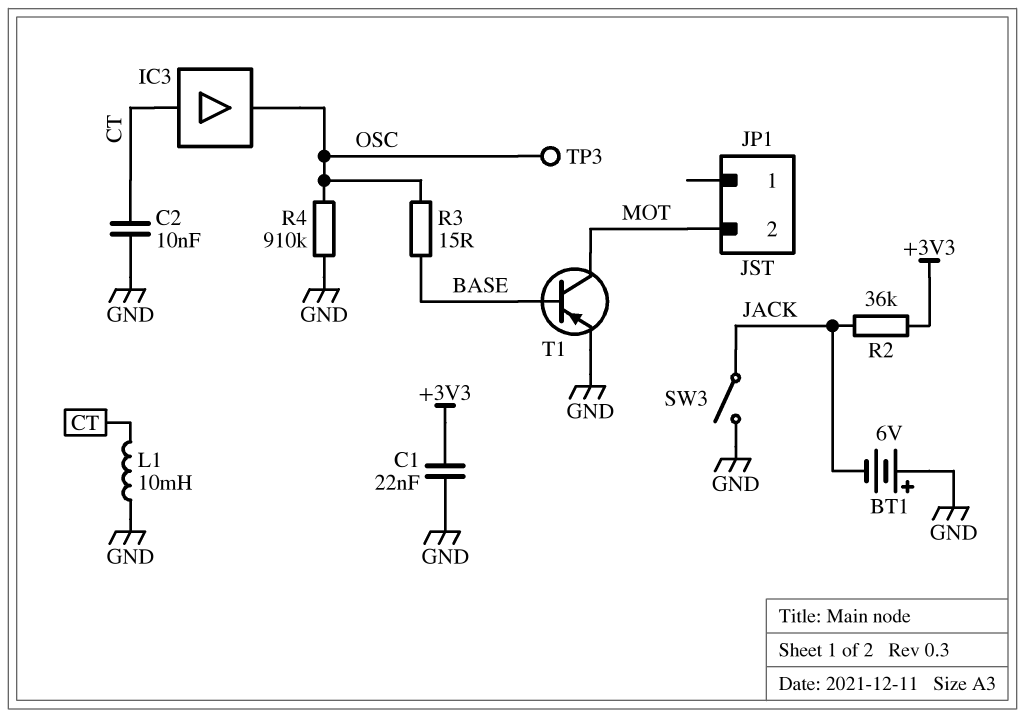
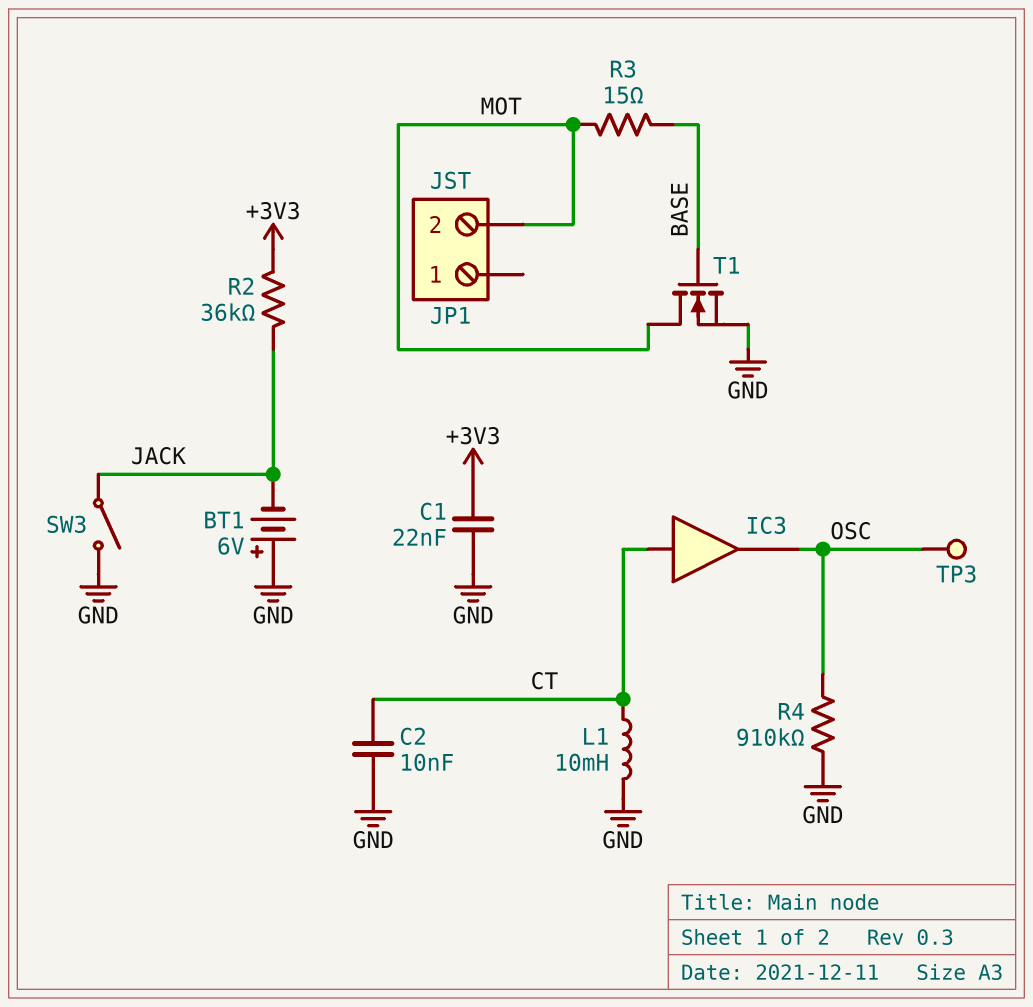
R3: 15 (BASE, OSC) -> 15 (BASE, MOT)
T1: PNP (B BASE, C MOT, E GND) -> NMOS (G BASE, D MOT, S GND)

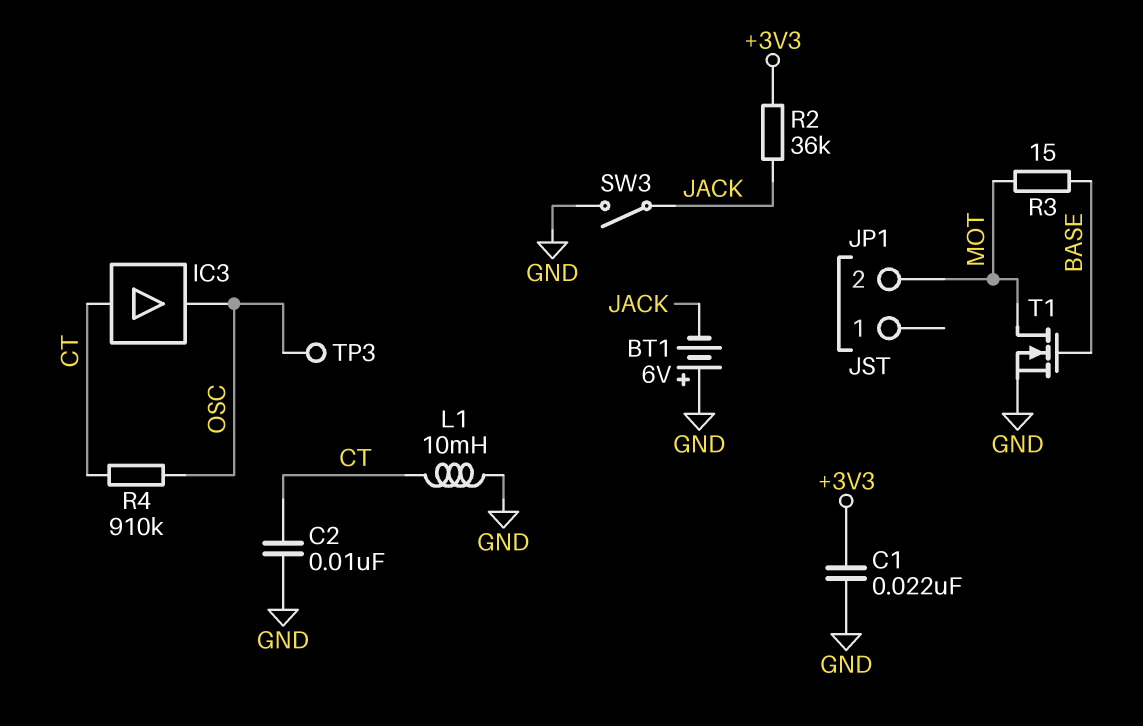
R4: 910k (GND, OSC) -> 910k (CT, OSC)

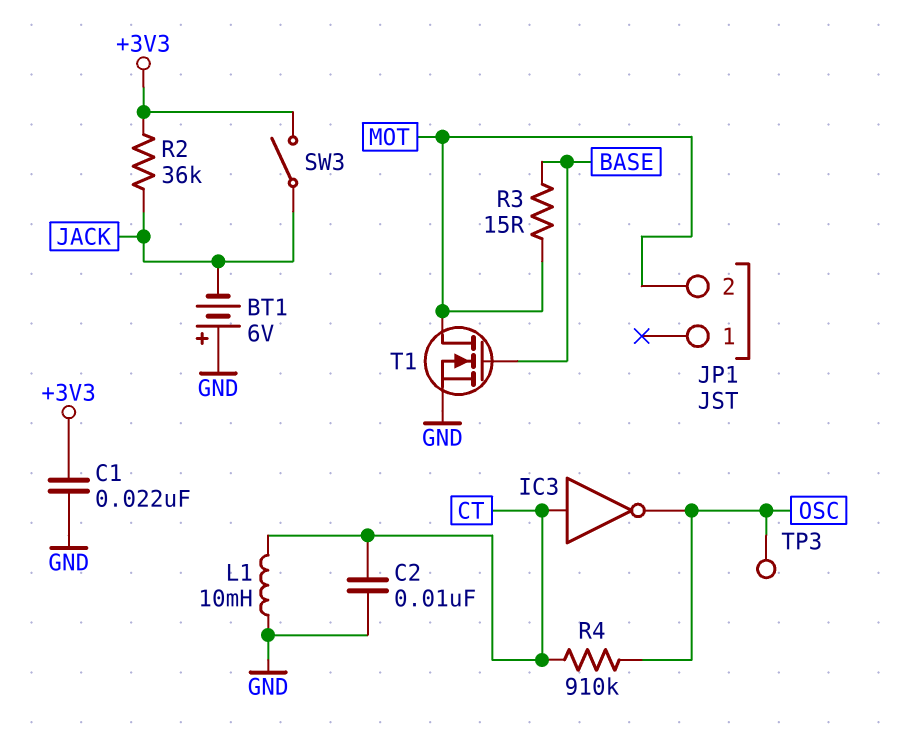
IC3: buffer (in CT, out OSC) -> NOT (in CT, out OSC)
SW3: switch (GND, JACK) -> switch (+3V3, JACK)

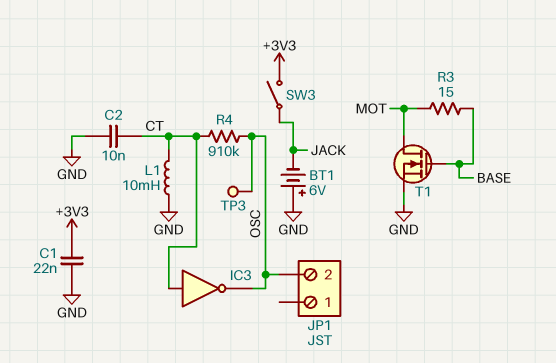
JP1 pin 2: MOT -> OSC
R2: 36k (+3V3, JACK) -> none

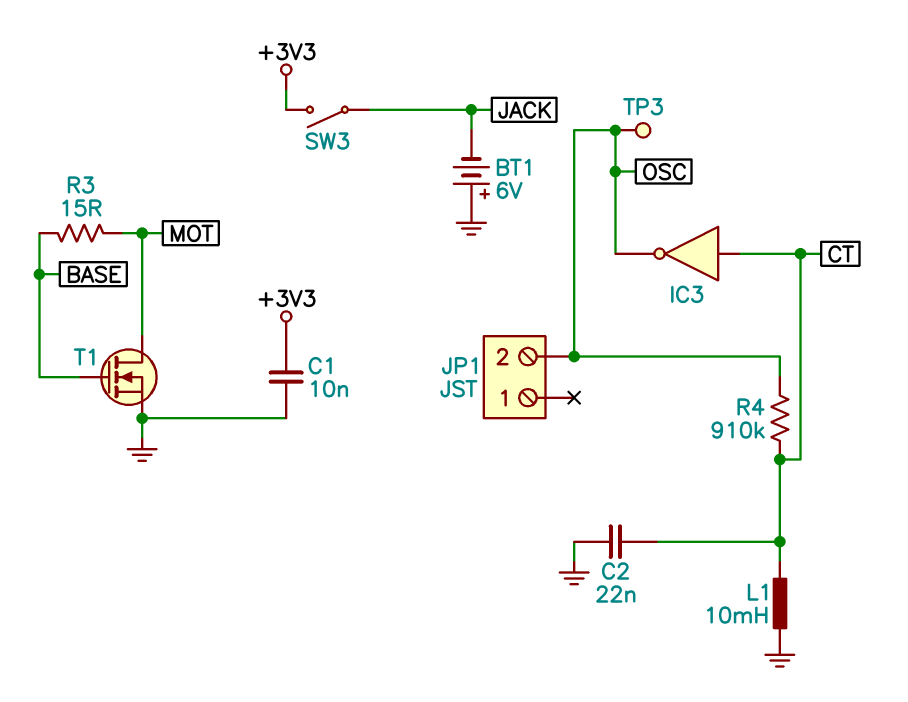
C1: 22nF (+3V3, GND) -> 10nF (+3V3, GND)
C2: 10nF (CT, GND) -> 22nF (CT, GND)

